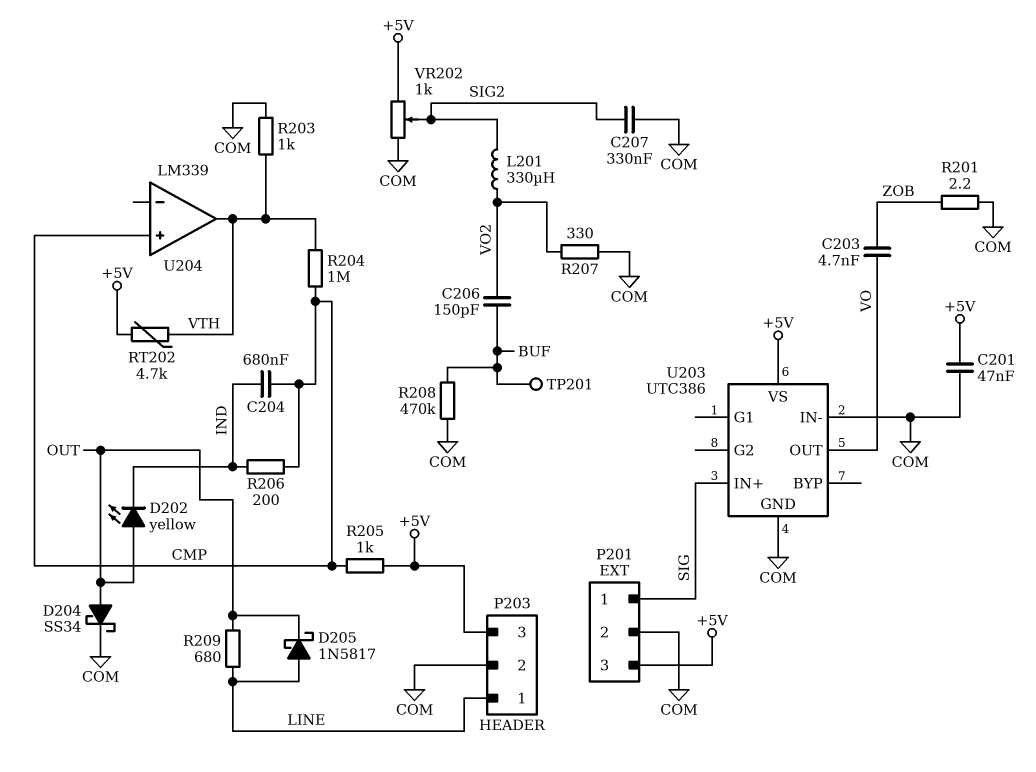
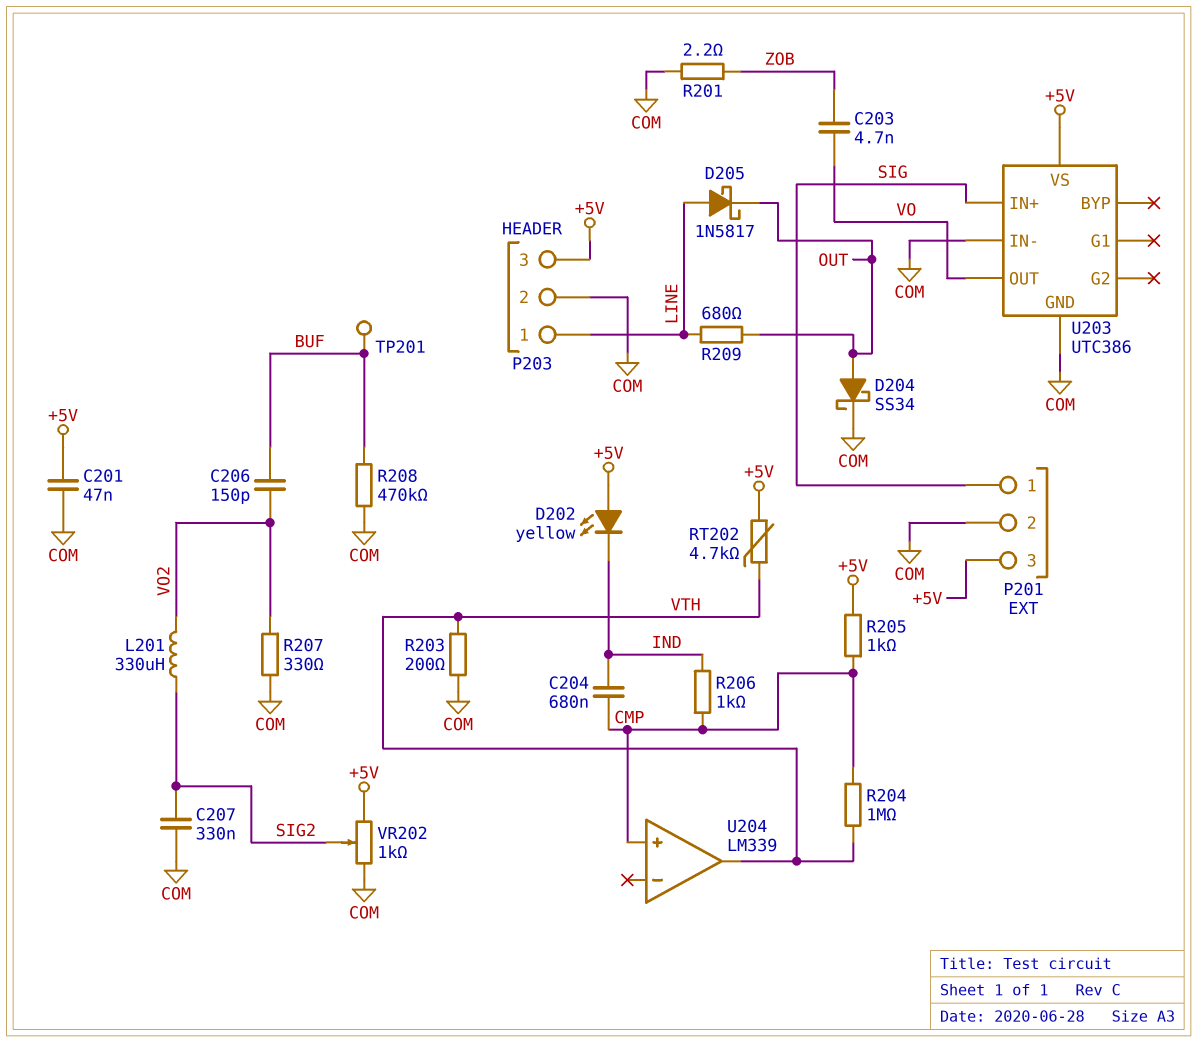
D202: LED yellow (A OUT, K IND) -> LED yellow (A +5V, K IND)
R203: 1k (COM, VTH) -> 200 (COM, VTH)
R206: 200 (CMP, IND) -> 1k (CMP, IND)

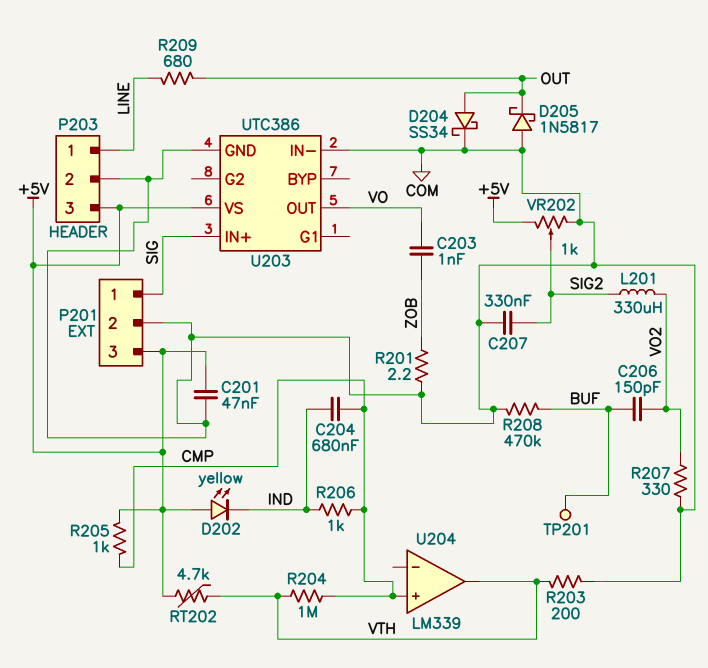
C203: 4.7nF (VO, ZOB) -> 1nF (VO, ZOB)
D205: schottky 1N5817 (A LINE, K OUT) -> schottky 1N5817 (A COM, K OUT)

